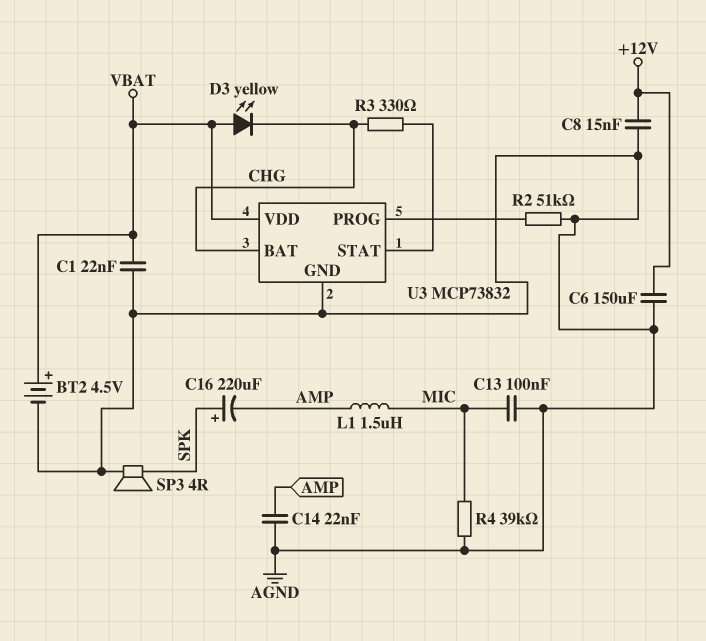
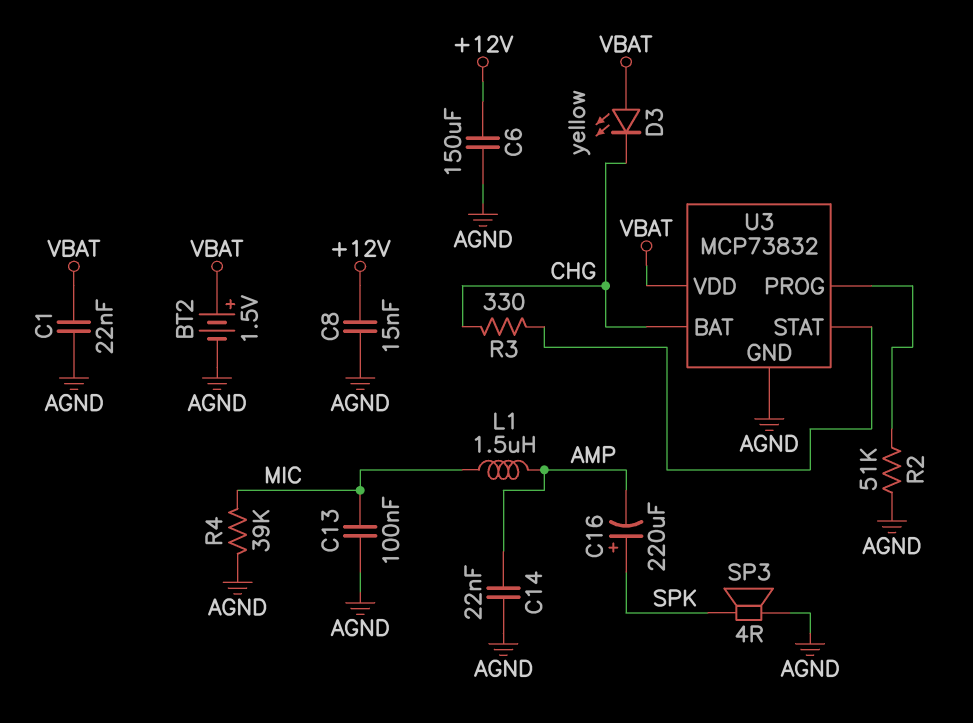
BT2: 4.5V (plus VBAT, minus AGND) -> 1.5V (plus VBAT, minus AGND)

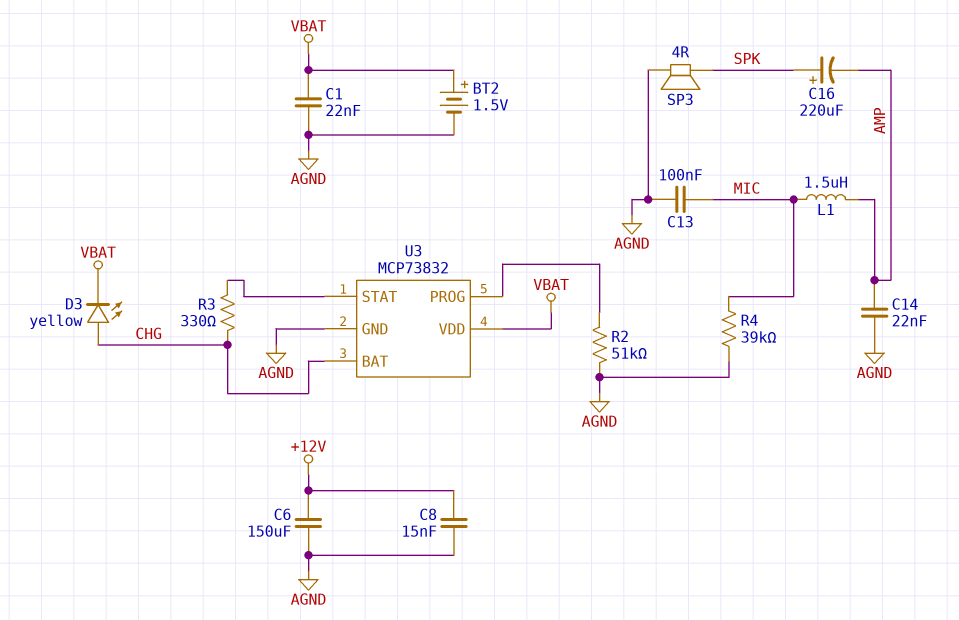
D3: LED yellow (A VBAT, K CHG) -> LED yellow (A CHG, K VBAT)

